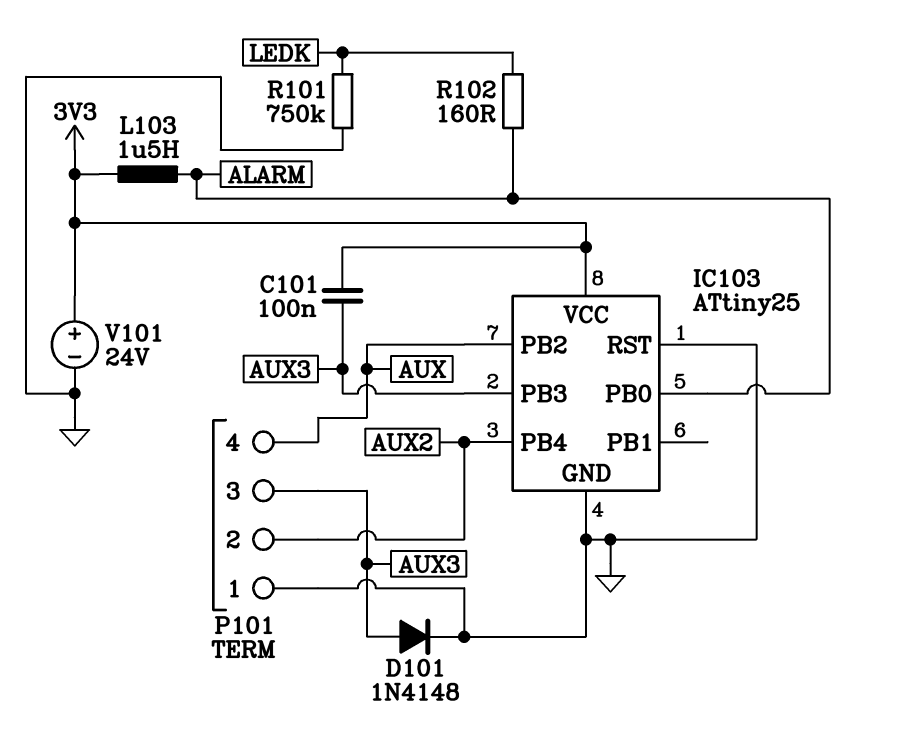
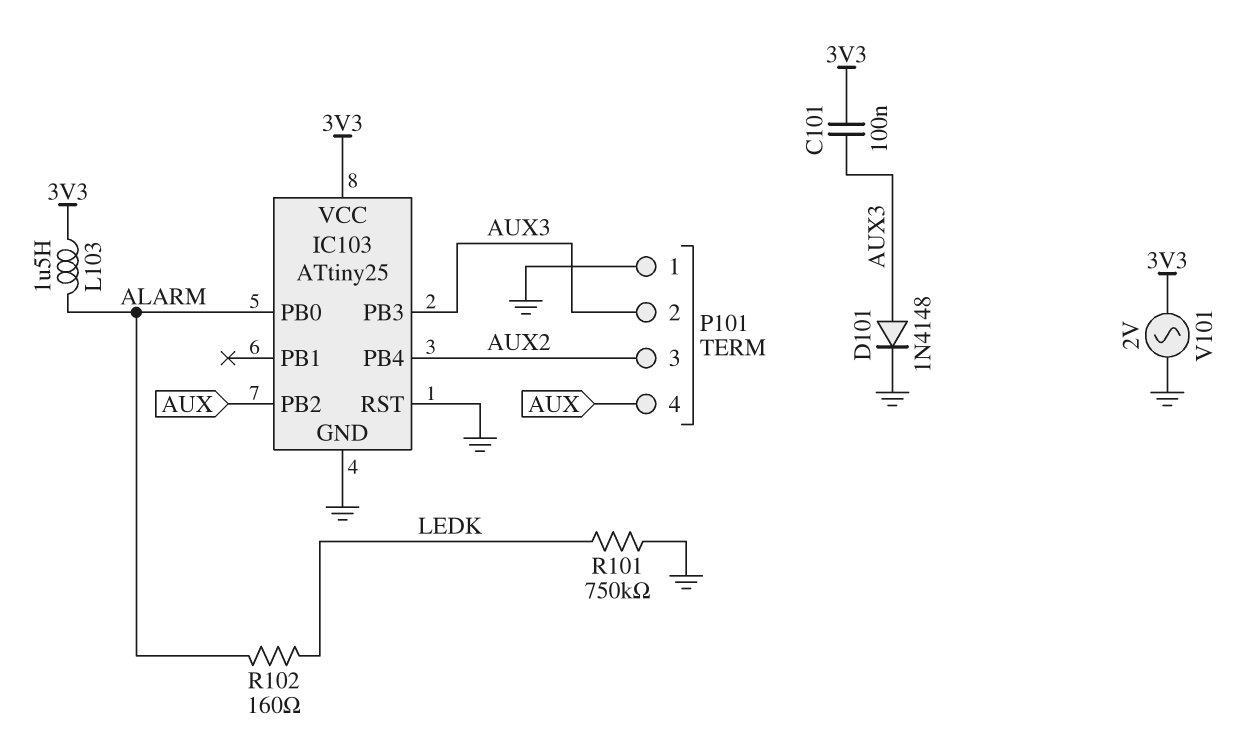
P101 pin 2: AUX2 -> AUX3
P101 pin 3: AUX3 -> AUX2
V101: 24V (plus 3V3, minus GND) -> AC 2V (3V3, GND)

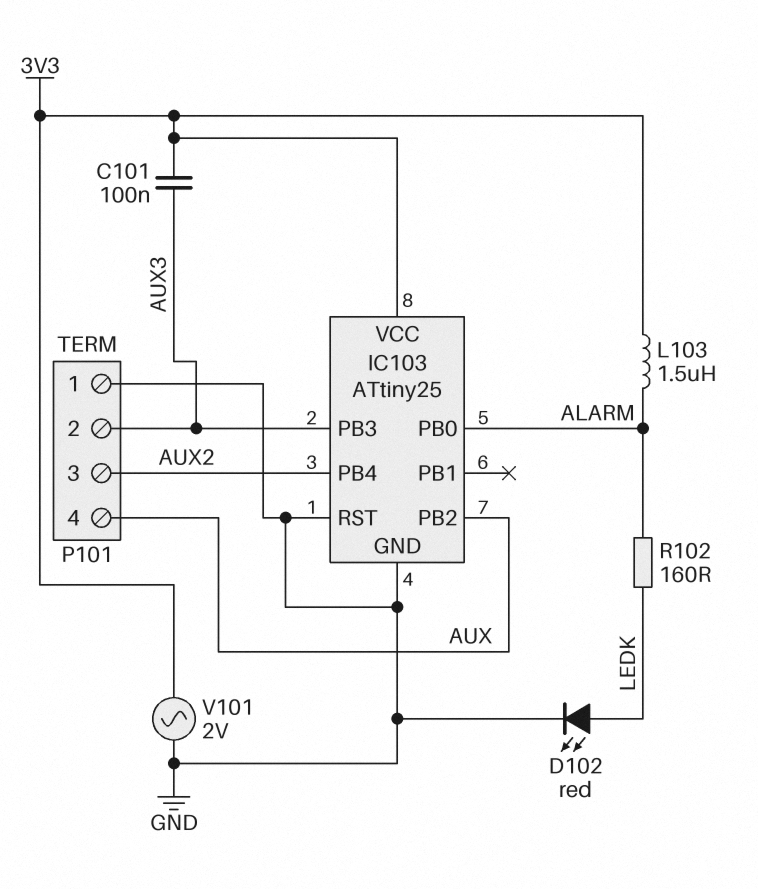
D101: diode 1N4148 (A AUX3, K GND) -> none
D102: none -> LED red (A LEDK, K GND)
R101: 750k (GND, LEDK) -> none

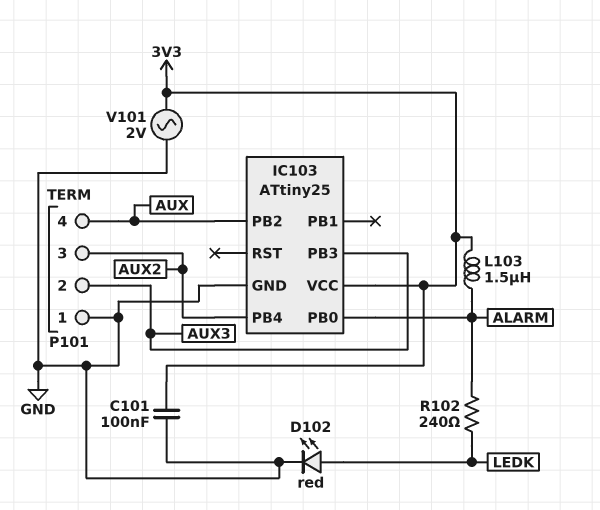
C101: 100nF (3V3, AUX3) -> 100nF (3V3, GND)
IC103 pin RST: GND -> none
R102: 160 (ALARM, LEDK) -> 240 (ALARM, LEDK)

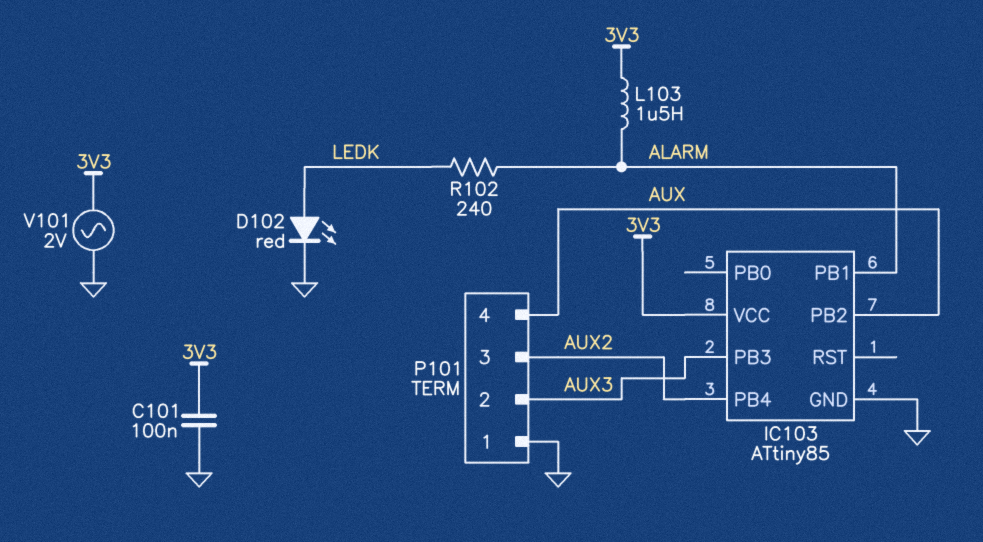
IC103: ATtiny25 -> ATtiny85
IC103 pin PB0: ALARM -> none
IC103 pin PB1: none -> ALARM

